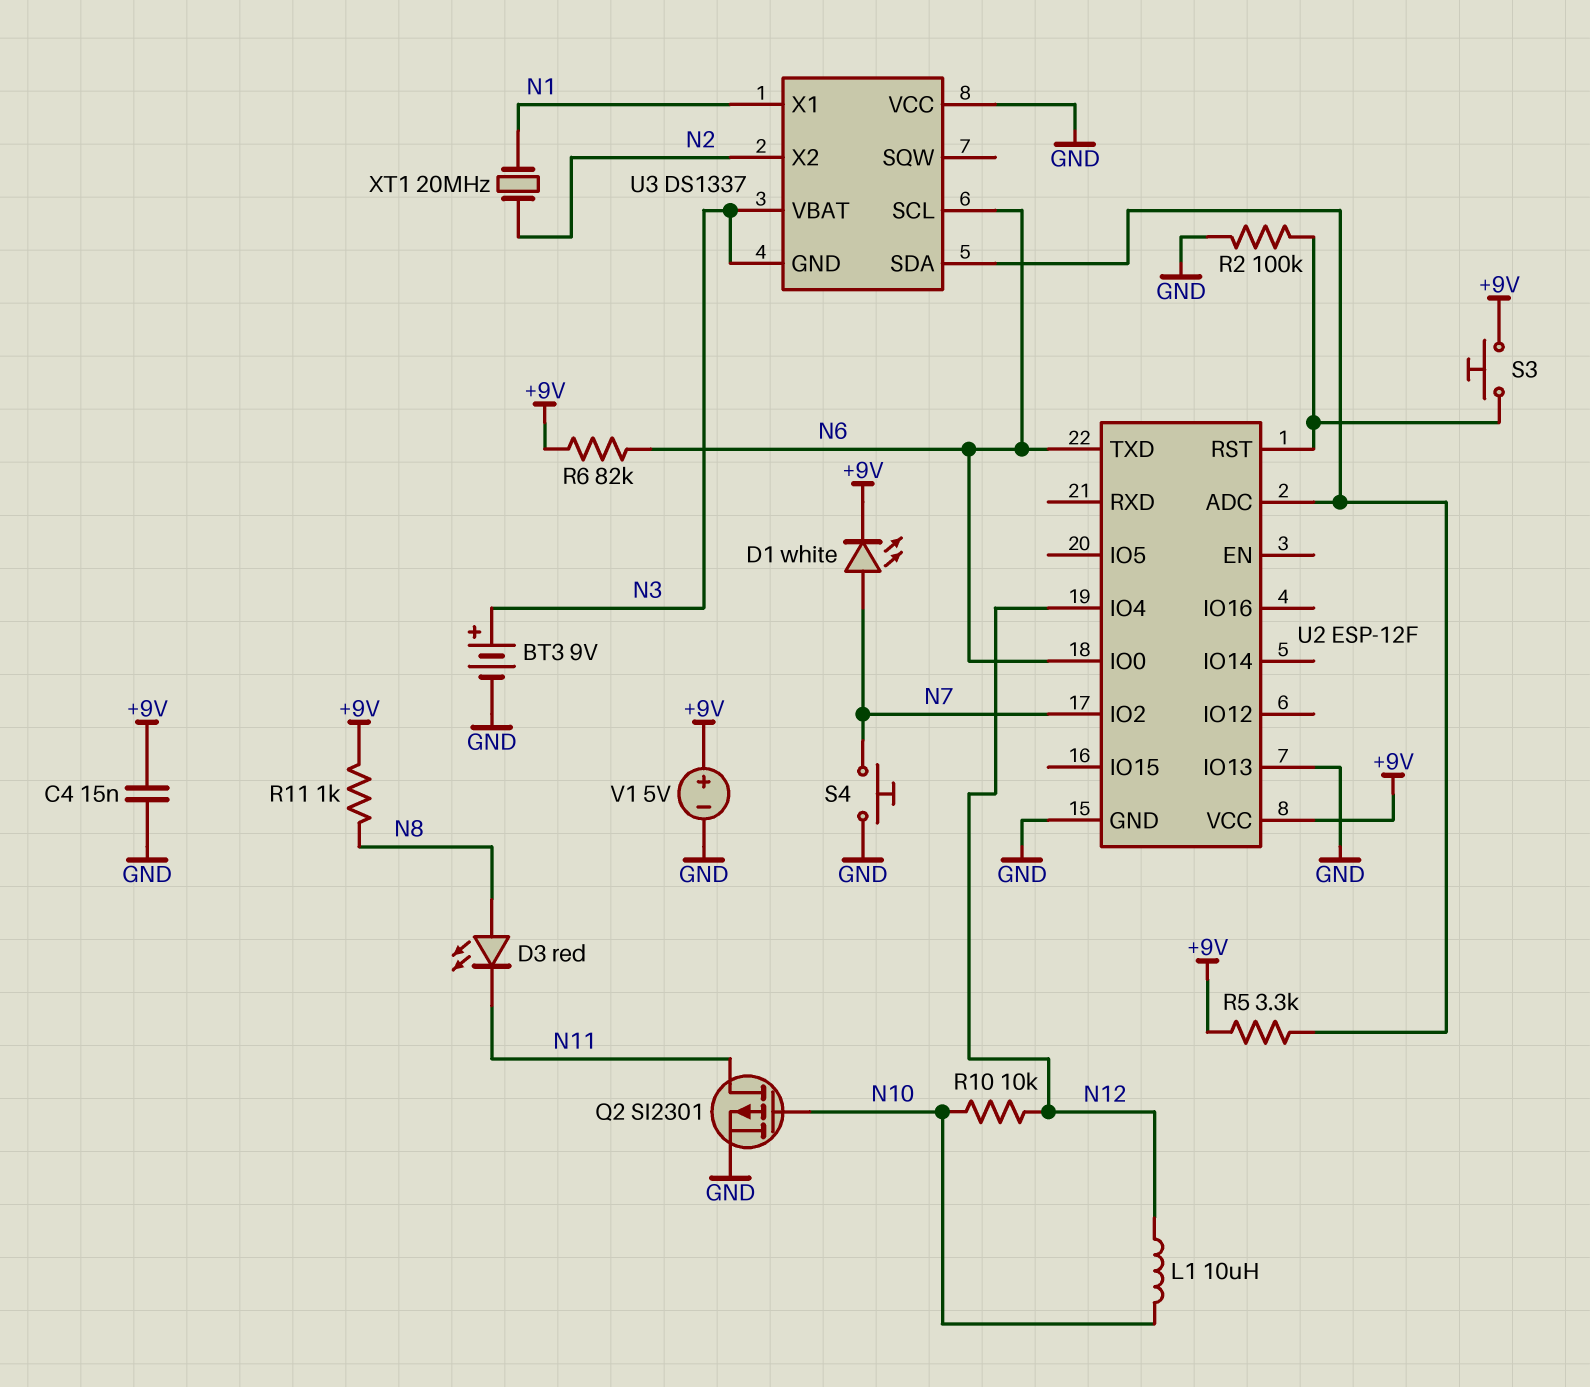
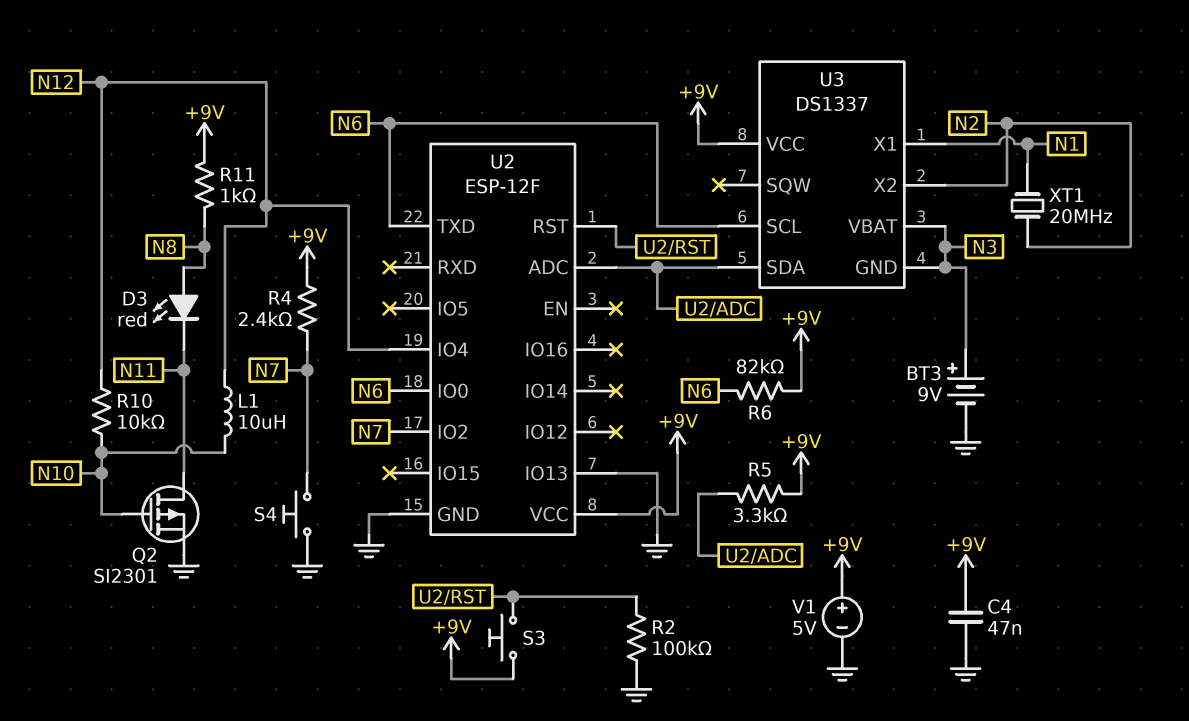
C4: 15nF (+9V, GND) -> 47nF (+9V, GND)
D1: LED white (A N7, K +9V) -> none
R4: none -> 2.4k (+9V, N7)
U3 pin VCC: GND -> +9V

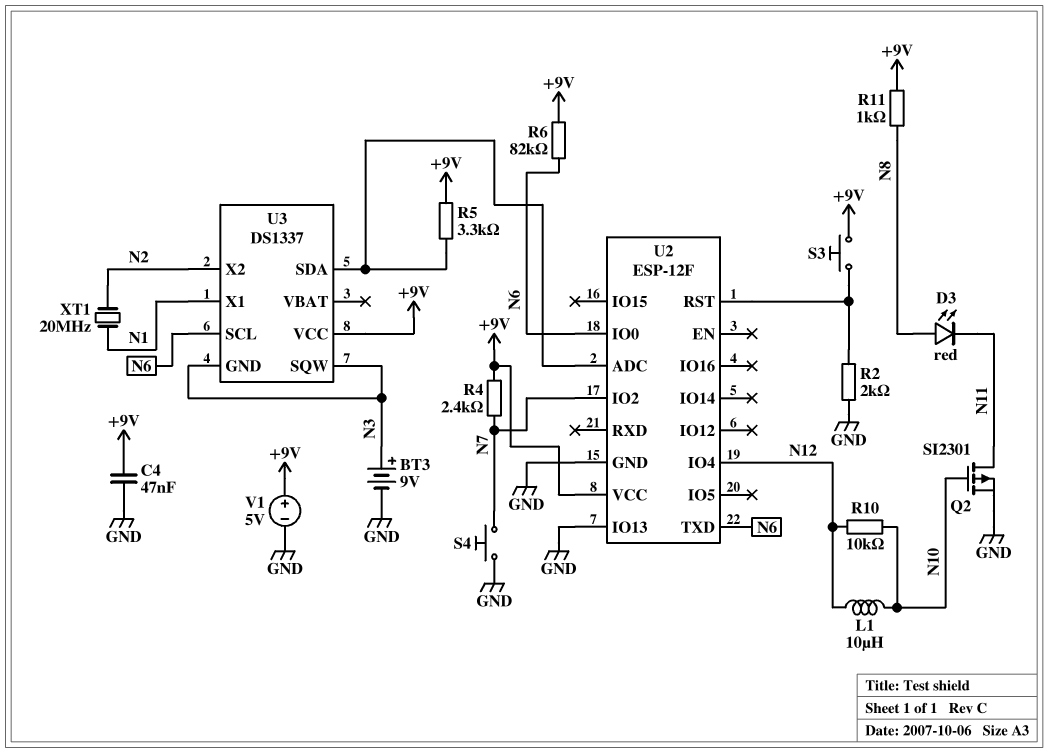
R2: 100k (GND, U2/RST) -> 2k (GND, U2/RST)
U3 pin SQW: none -> N3
U3 pin VBAT: N3 -> none

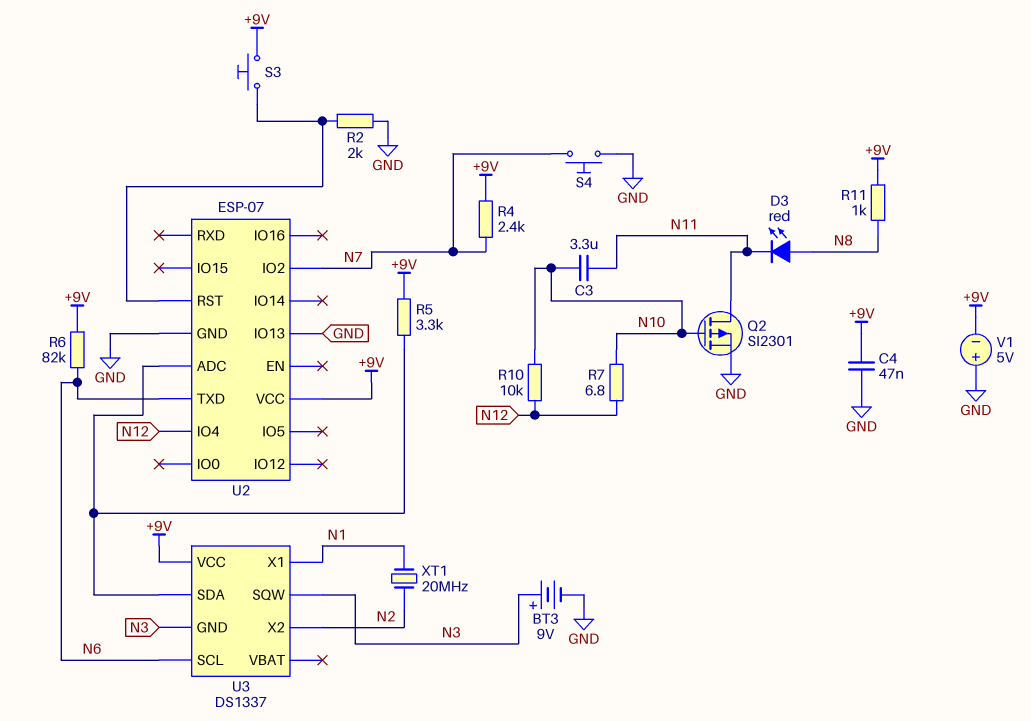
C3: none -> 3.3uF (N10, N11)
L1: 10uH (N10, N12) -> none
R7: none -> 6.8 (N10, N12)
U2: ESP-12F -> ESP-07
U2 pin IO0: N6 -> none
V1: 5V (plus +9V, minus GND) -> 5V (plus GND, minus +9V)

